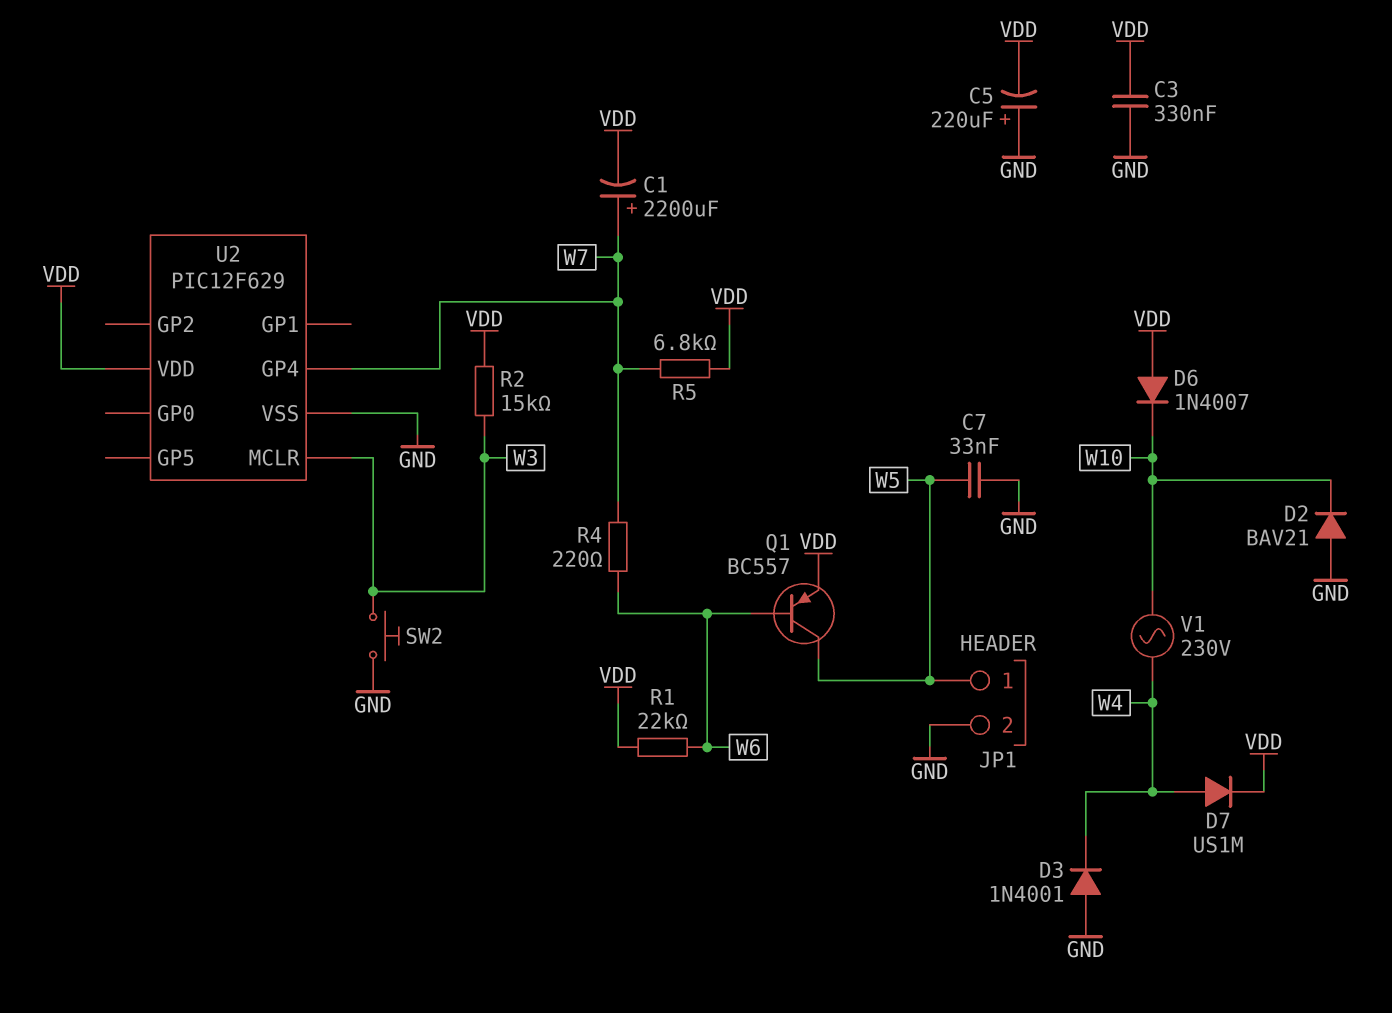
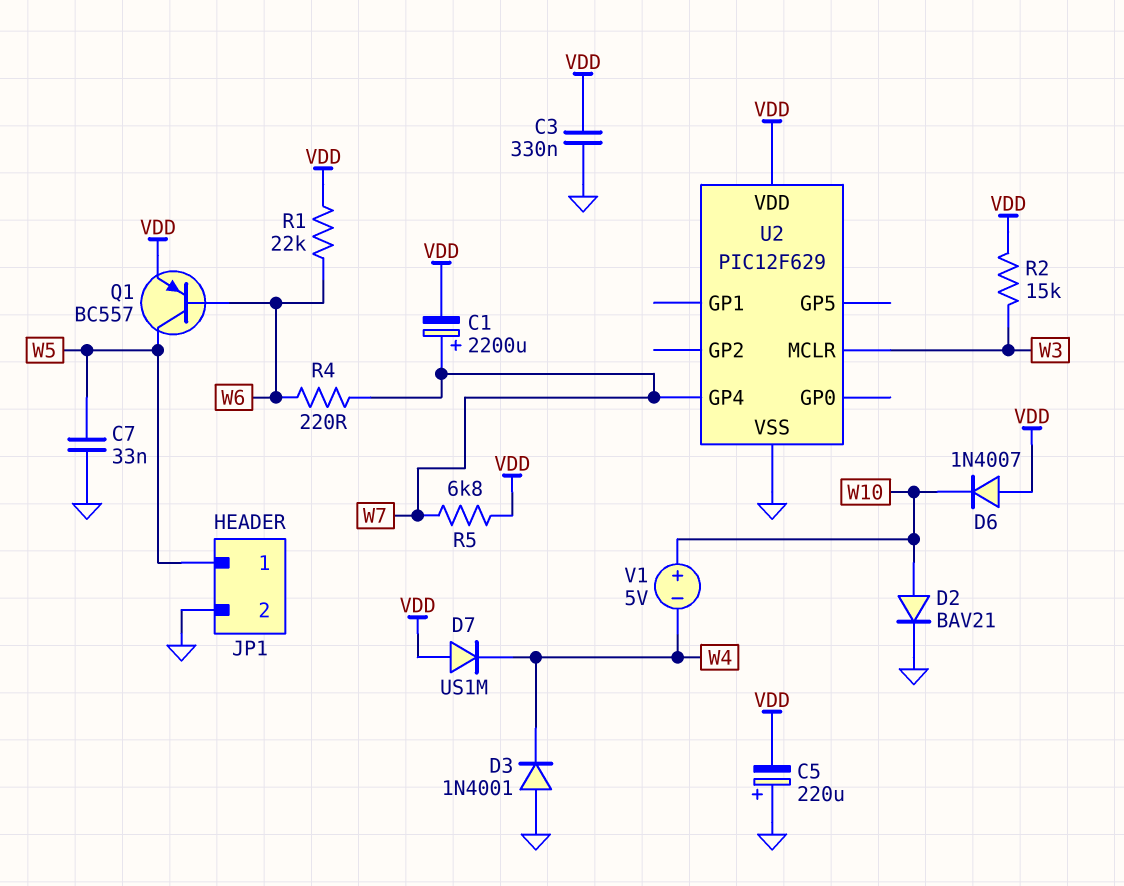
D2: diode BAV21 (A GND, K W10) -> diode BAV21 (A W10, K GND)
D7: diode US1M (A W4, K VDD) -> diode US1M (A VDD, K W4)
SW2: button (GND, W3) -> none
V1: AC 230V (W4, W10) -> 5V (plus W10, minus W4)

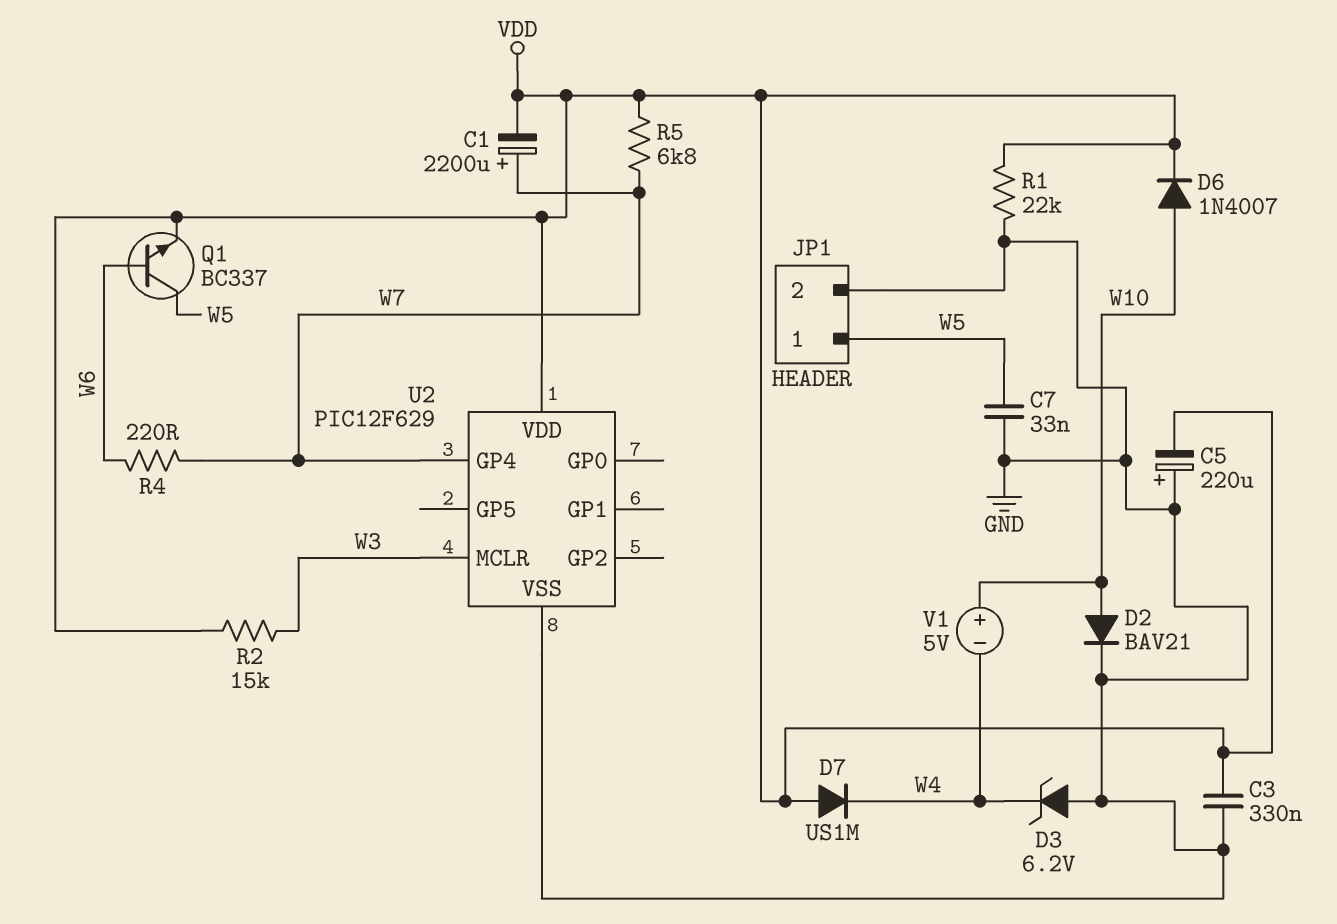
D3: diode 1N4001 (A GND, K W4) -> zener 6.2V (A GND, K W4)
D6: diode 1N4007 (A VDD, K W10) -> diode 1N4007 (A W10, K VDD)
Q1: PNP BC557 (B W6, C W5, E VDD) -> NPN BC337 (B W6, C W5, E VDD)
R1: 22k (VDD, W6) -> 22k (GND, VDD)

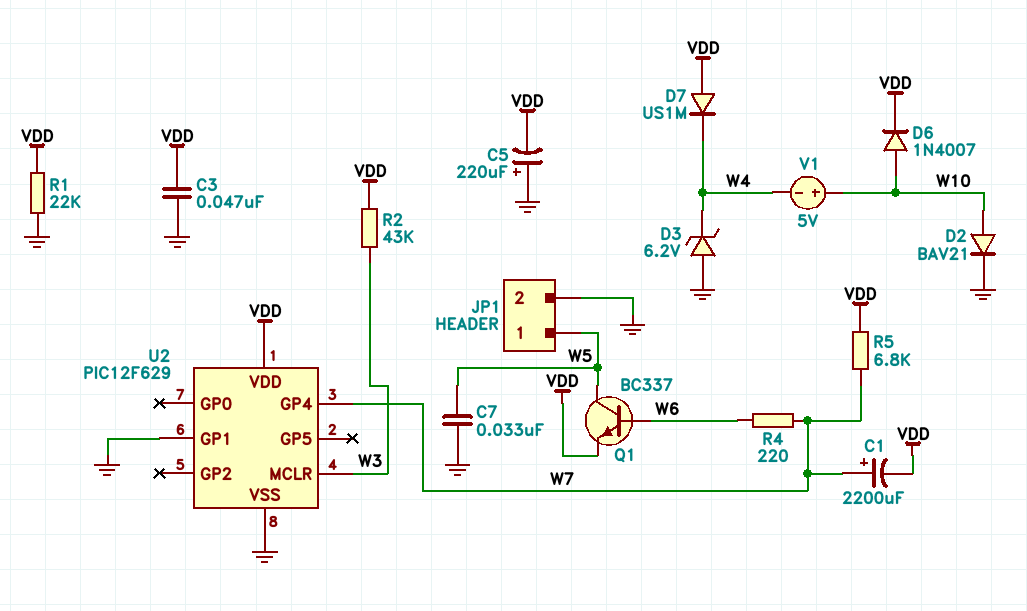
C3: 330nF (GND, VDD) -> 47nF (GND, VDD)
R2: 15k (VDD, W3) -> 43k (VDD, W3)
U2 pin GP1: none -> GND

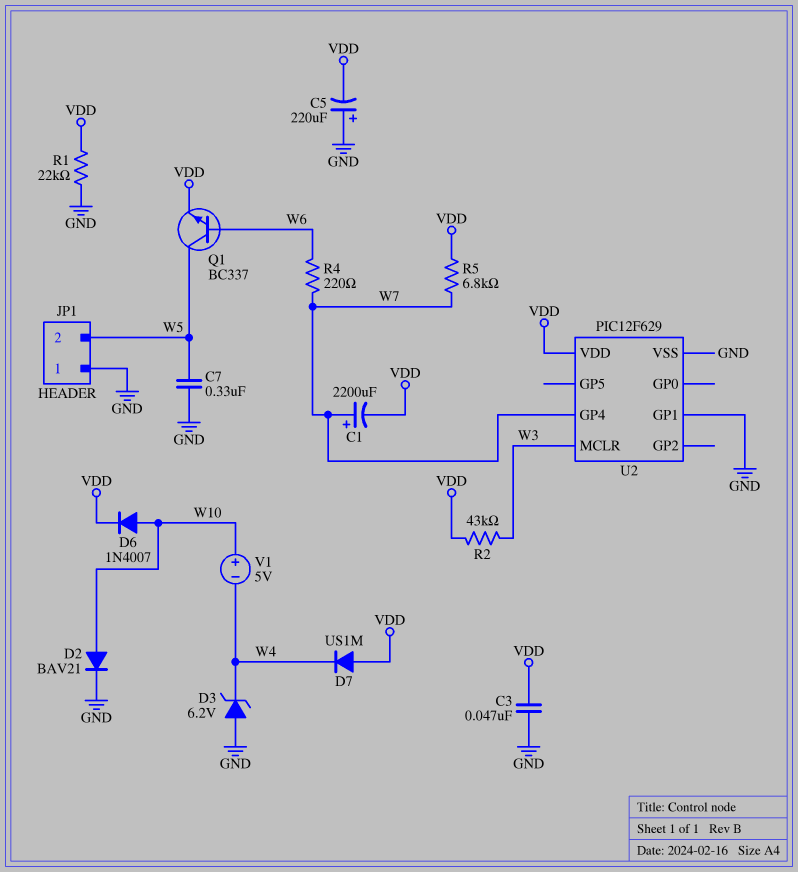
C7: 33nF (GND, W5) -> 330nF (GND, W5)
JP1 pin 1: W5 -> GND
JP1 pin 2: GND -> W5

